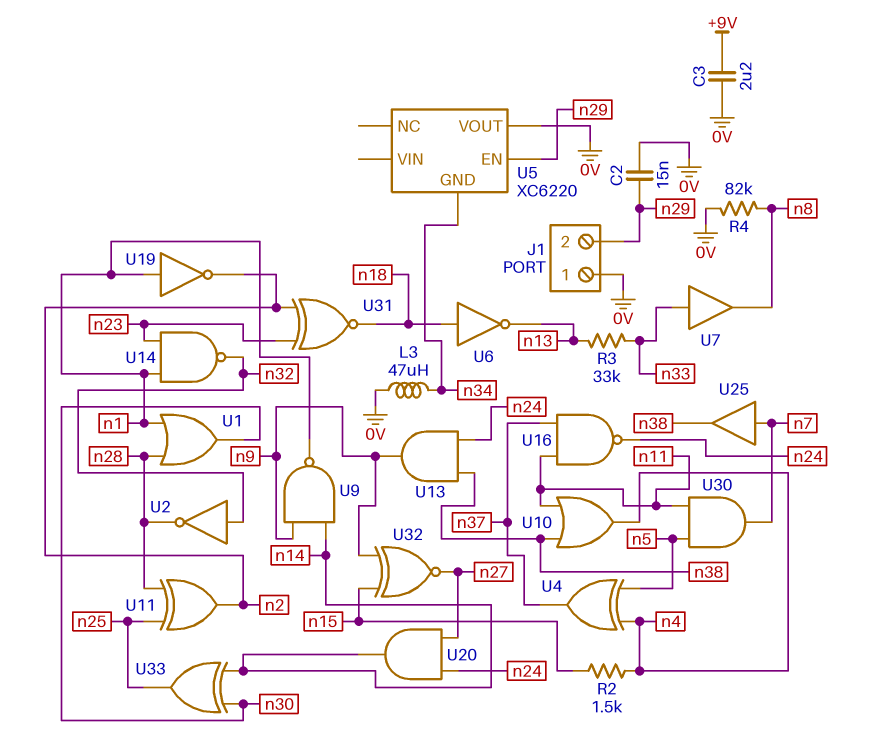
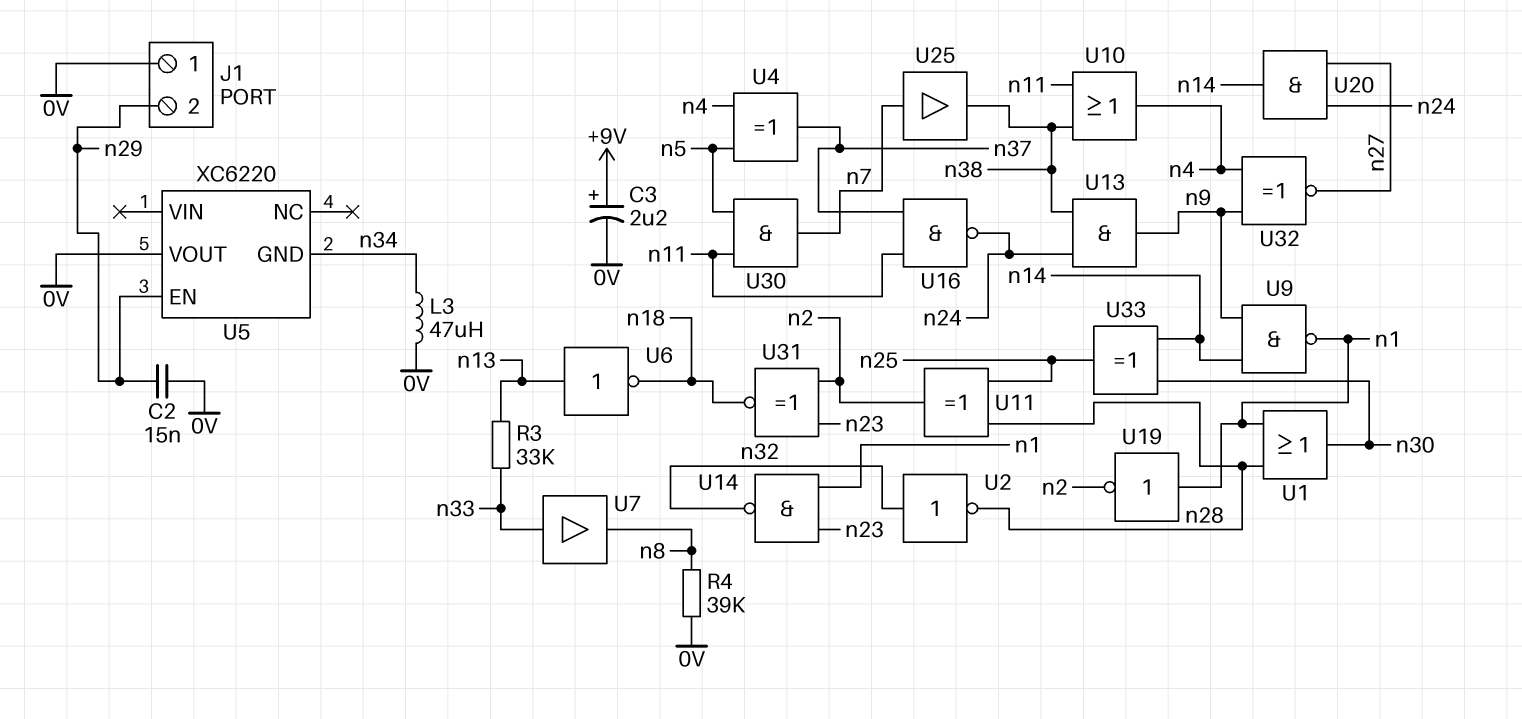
C3: 2.2uF (+9V, 0V) -> 2.2uF (plus +9V, minus 0V)
R2: 1.5k (n4, n15) -> none
R4: 82k (0V, n8) -> 39k (0V, n8)
U6: NOT (in n18, out n13) -> NOT (in n13, out n18)
U32: XNOR (in n9, in n15, out n27) -> XNOR (in n4, in n9, out n27)

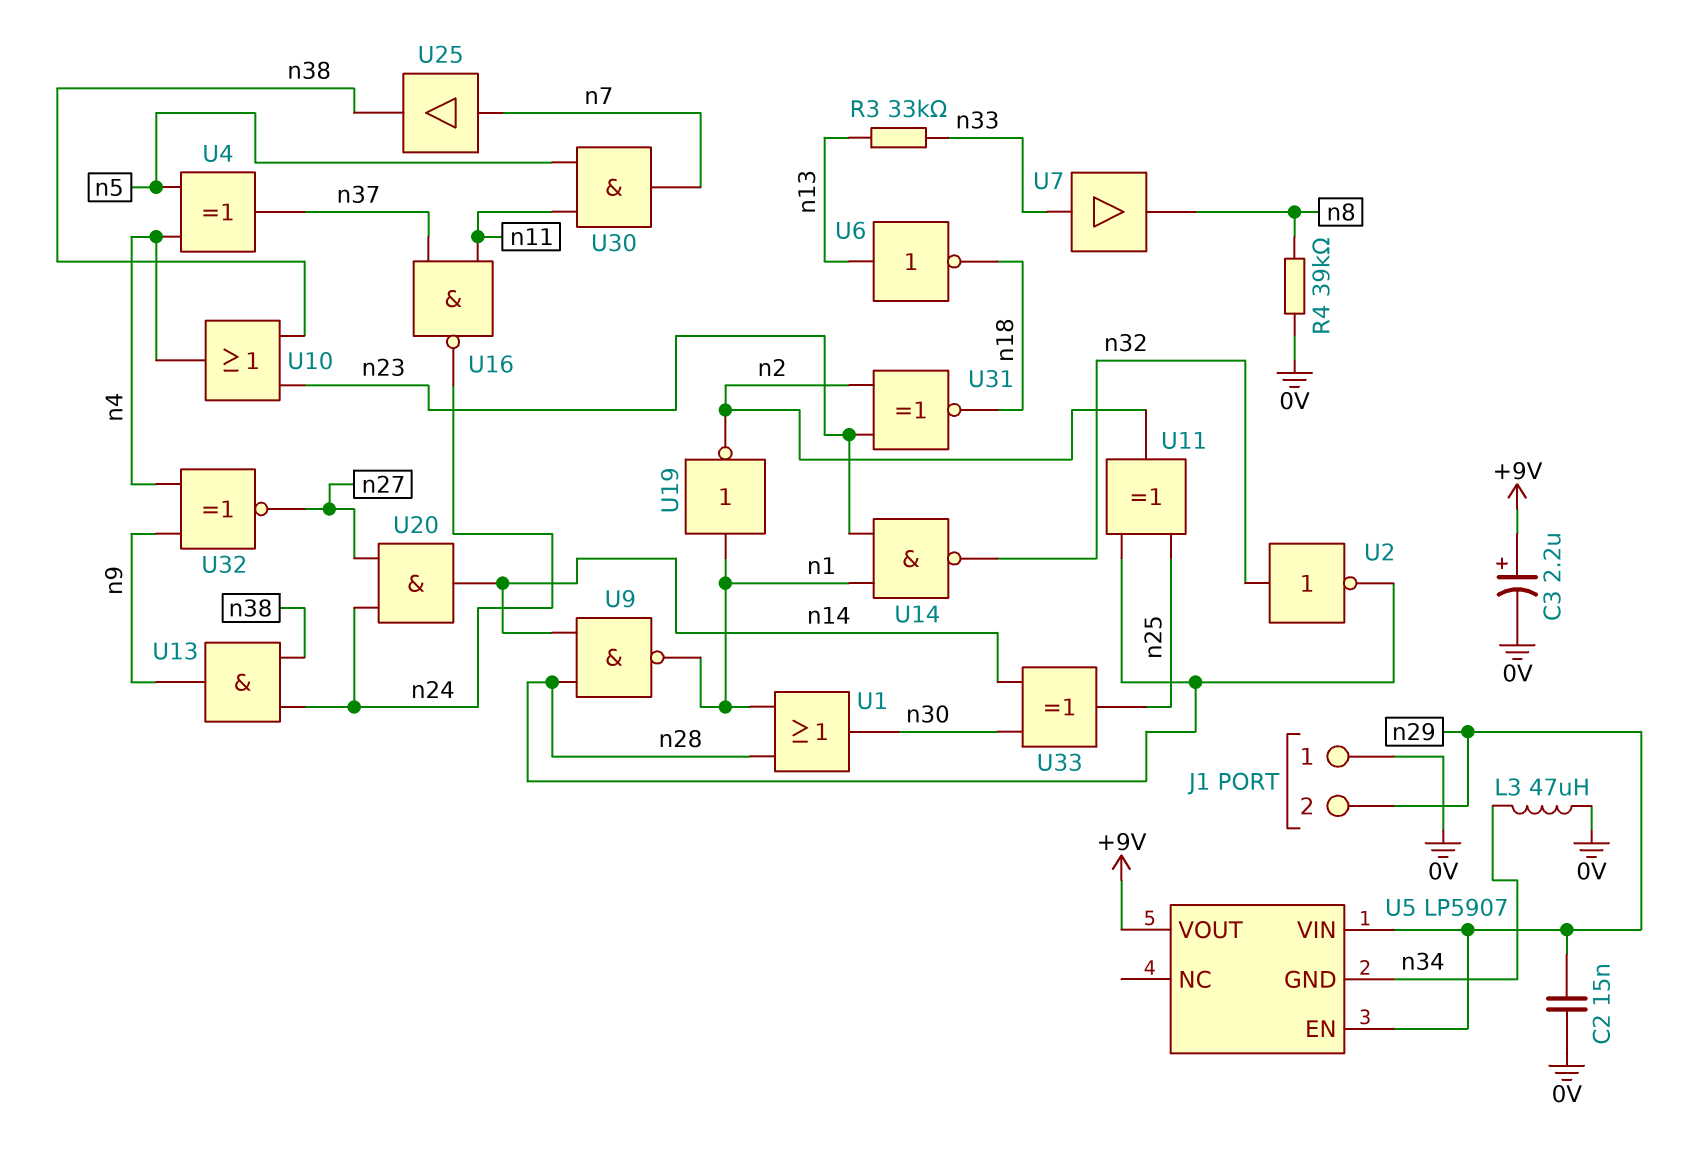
U5: XC6220 -> LP5907
U5 pin VIN: none -> n29
U5 pin VOUT: 0V -> +9V
U9: NAND (in n9, in n14, out n1) -> NAND (in n14, in n28, out n1)
U10: OR (in n11, in n38, out n4) -> OR (in n23, in n38, out n4)

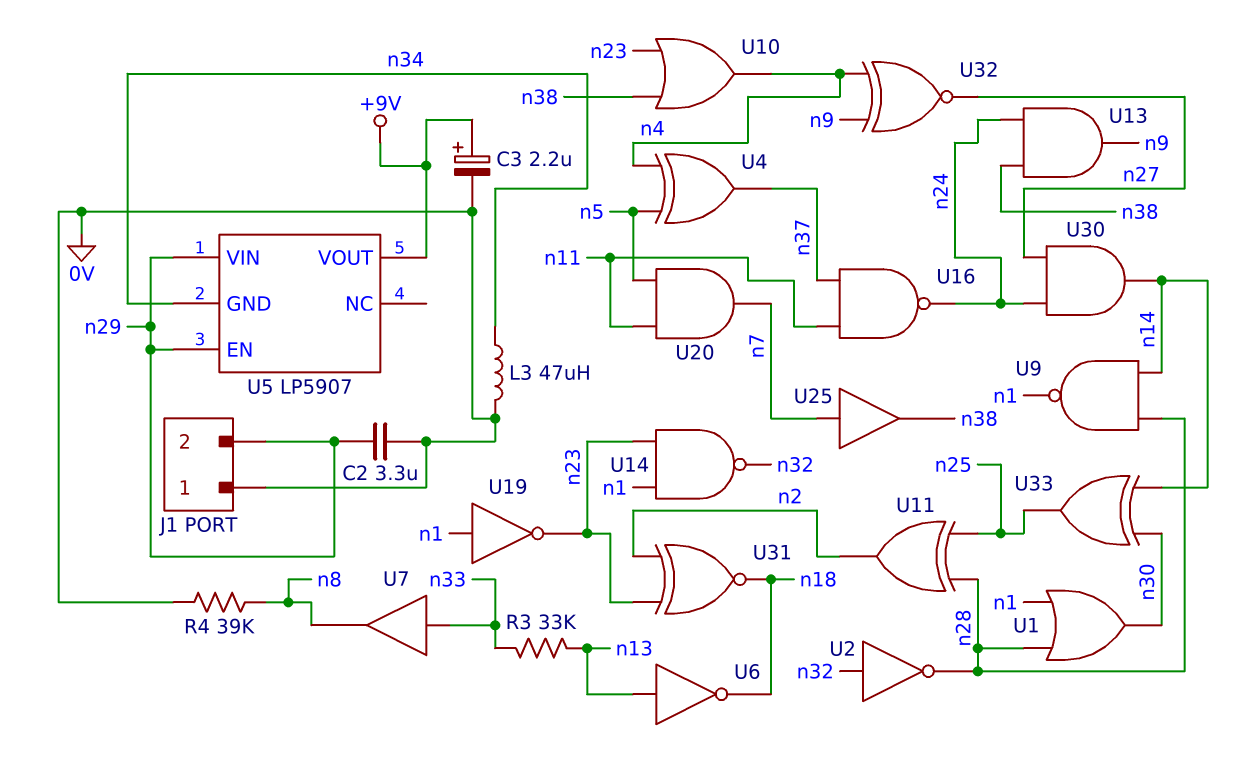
C2: 15nF (0V, n29) -> 3.3uF (0V, n29)
U19: NOT (in n1, out n2) -> NOT (in n1, out n23)
U20: AND (in n24, in n27, out n14) -> AND (in n5, in n11, out n7)
U30: AND (in n5, in n11, out n7) -> AND (in n24, in n27, out n14)

